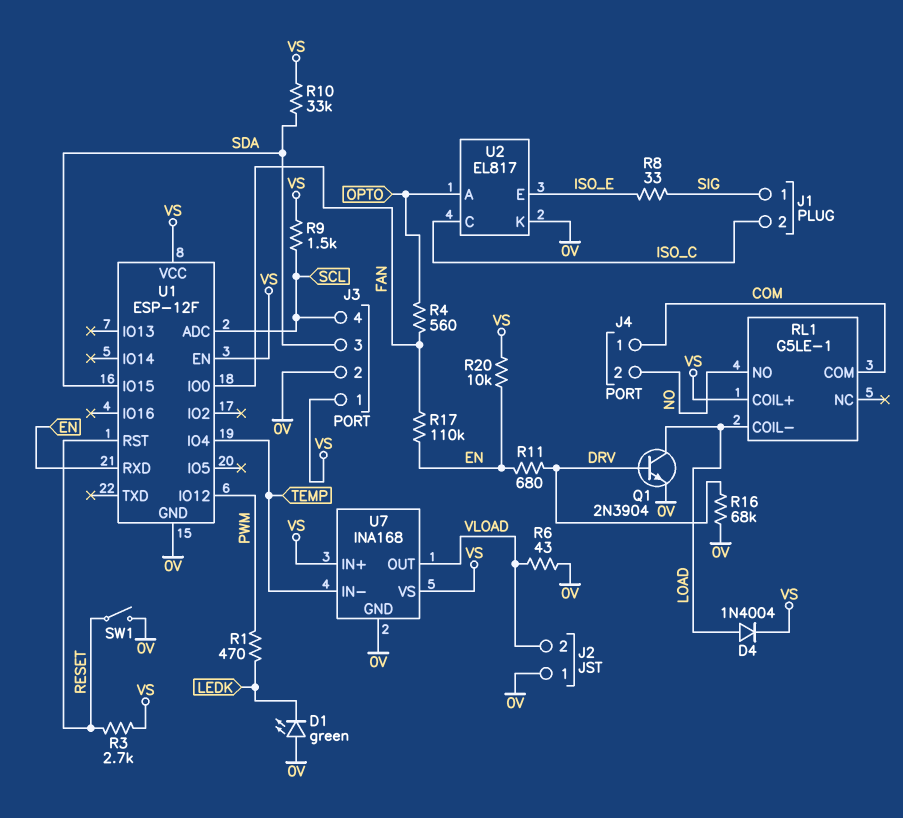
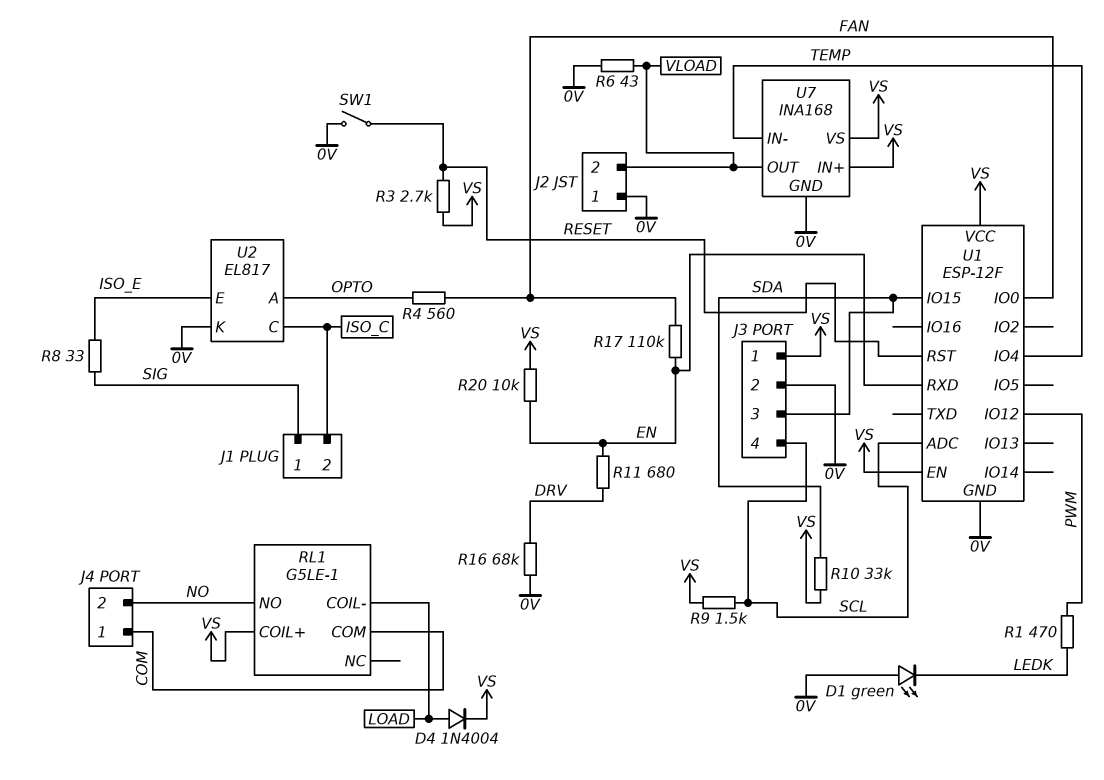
Q1: NPN 2N3904 (B DRV, C LOAD, E 0V) -> none

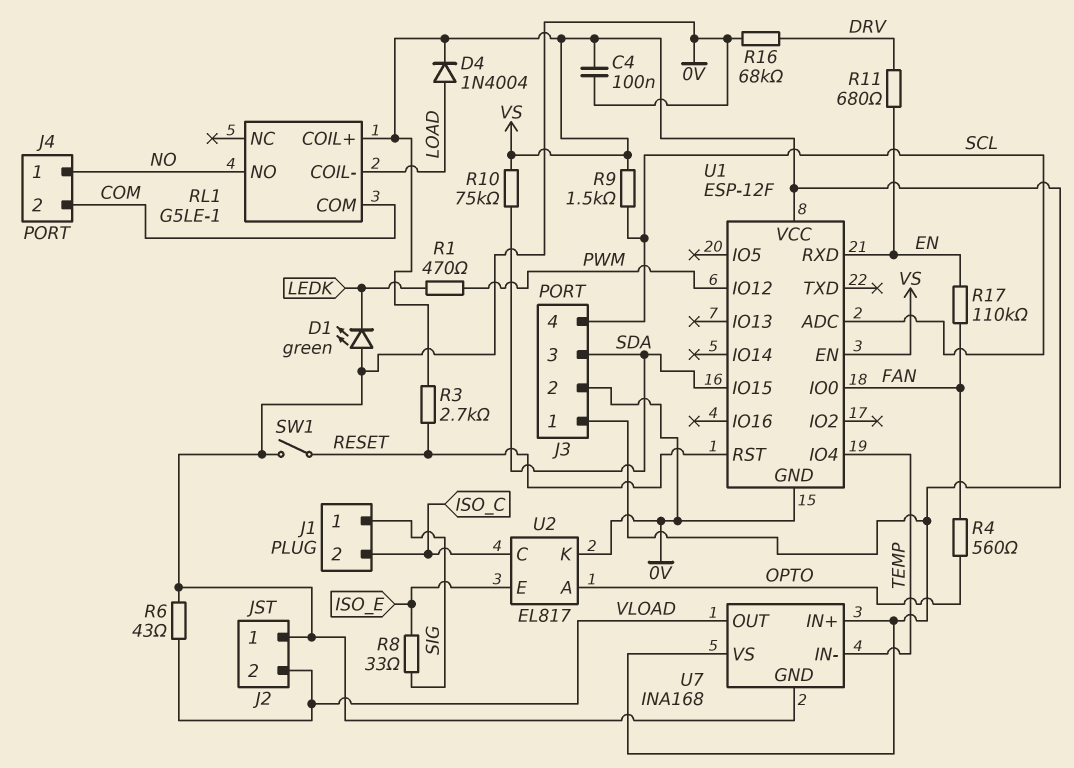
C4: none -> 100nF (0V, VS)
J4 pin 1: COM -> NO
J4 pin 2: NO -> COM
R10: 33k (SDA, VS) -> 75k (SDA, VS)
R20: 10k (EN, VS) -> none

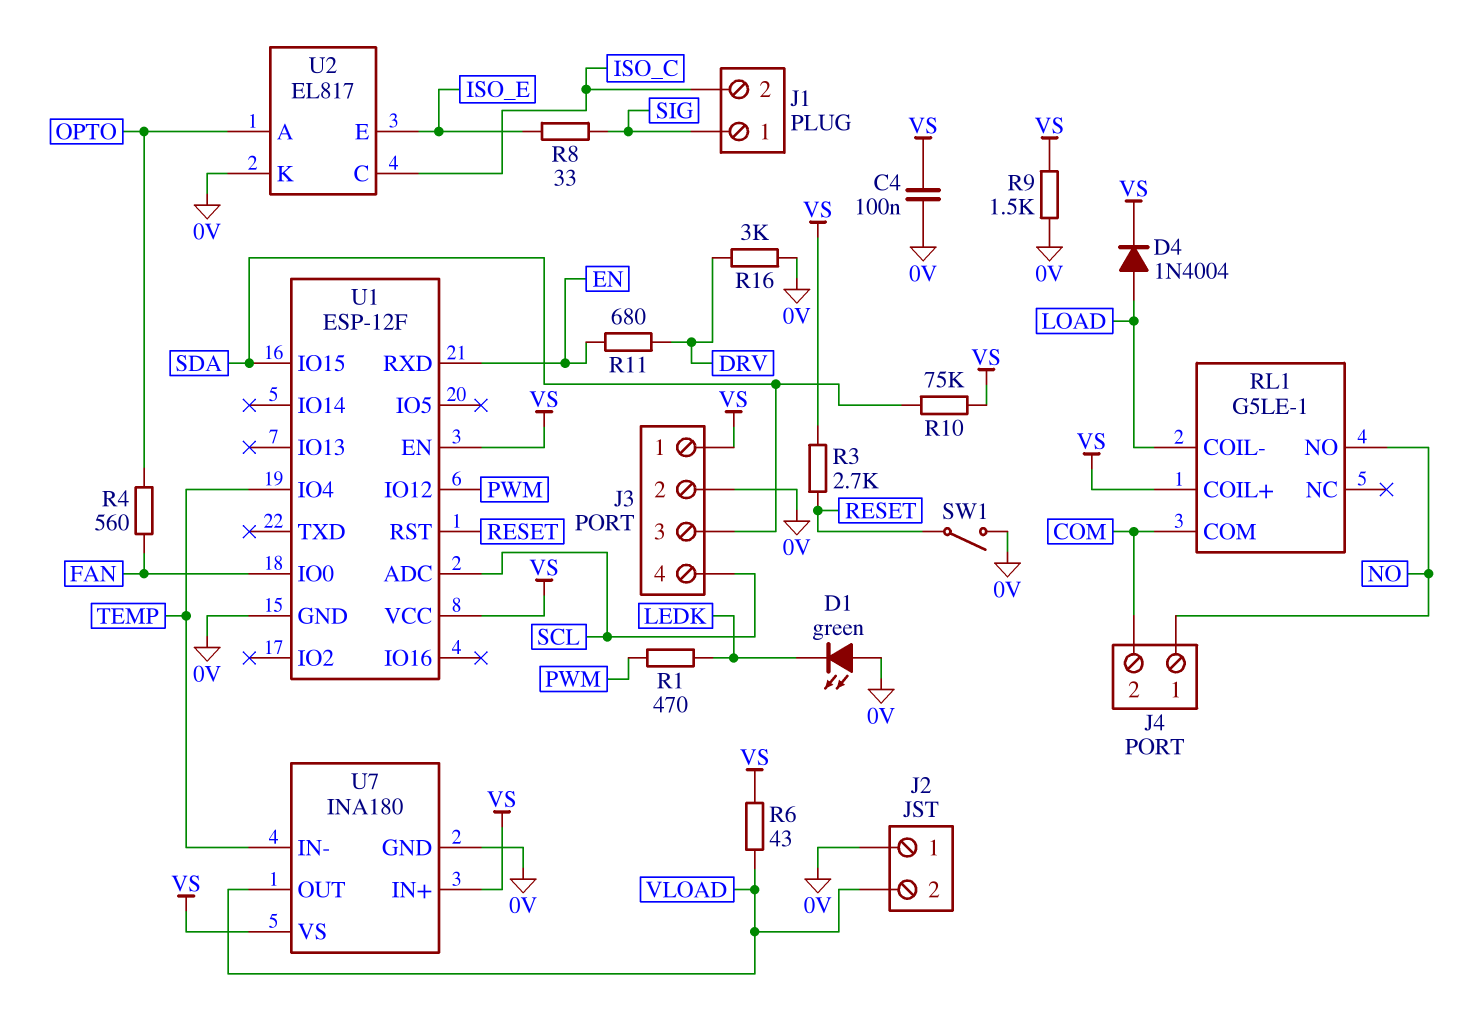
R6: 43 (0V, VLOAD) -> 43 (VLOAD, VS)
R9: 1.5k (SCL, VS) -> 1.5k (0V, VS)
R16: 68k (0V, DRV) -> 3k (0V, DRV)
R17: 110k (EN, FAN) -> none
U7: INA168 -> INA180

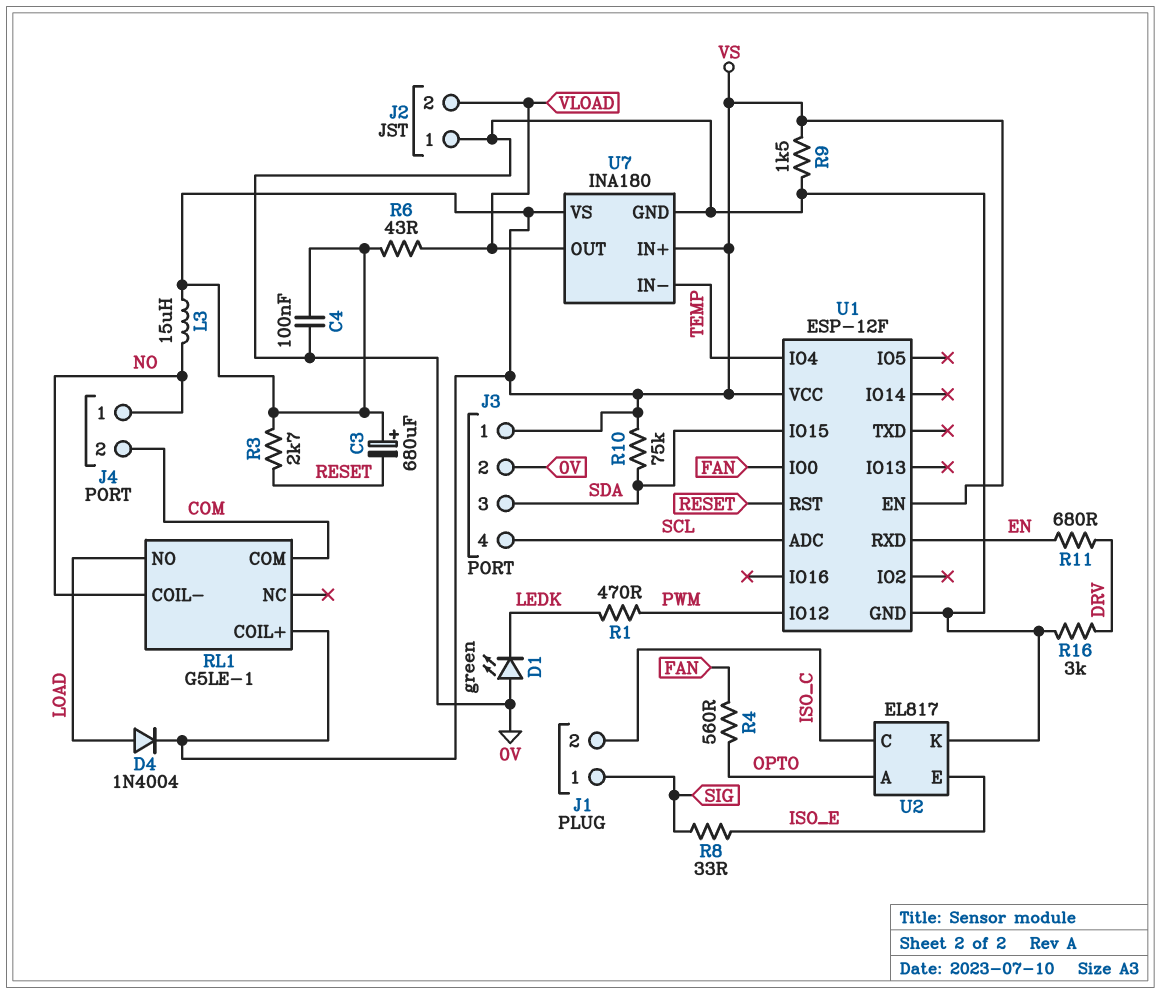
C3: none -> 680uF (plus VS, minus RESET)
L3: none -> 15uH (NO, VS)
RL1 pin COIL-: LOAD -> NO
RL1 pin NO: NO -> LOAD
SW1: switch (0V, RESET) -> none

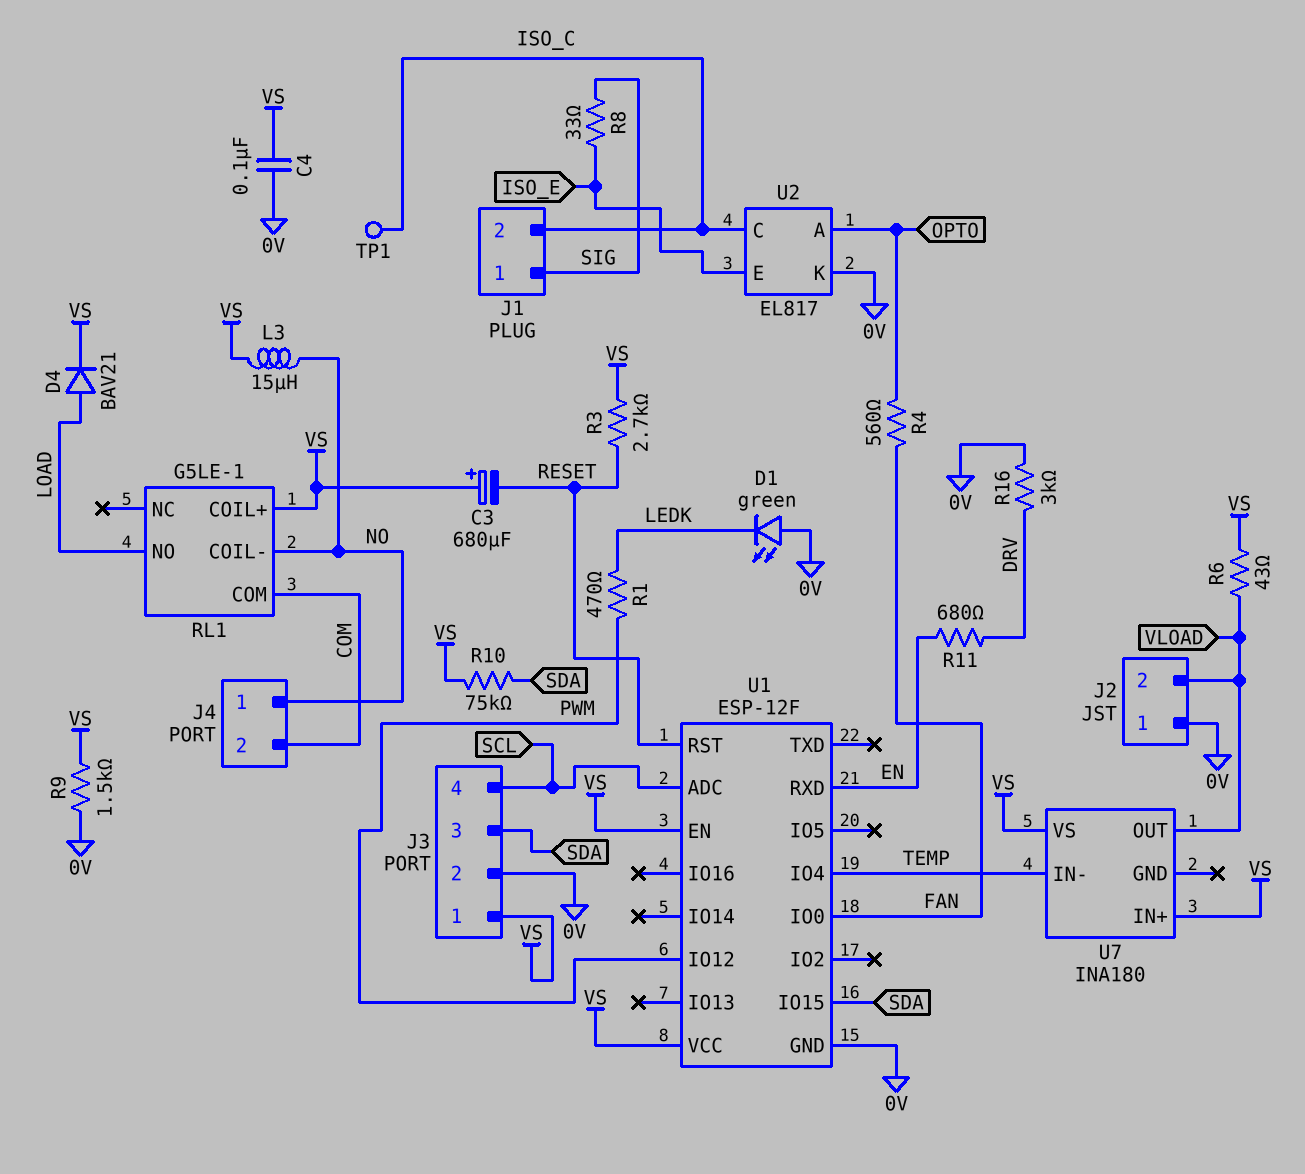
D4: diode 1N4004 (A LOAD, K VS) -> diode BAV21 (A LOAD, K VS)
TP1: none -> test point (ISO_C)
U7 pin GND: 0V -> none

